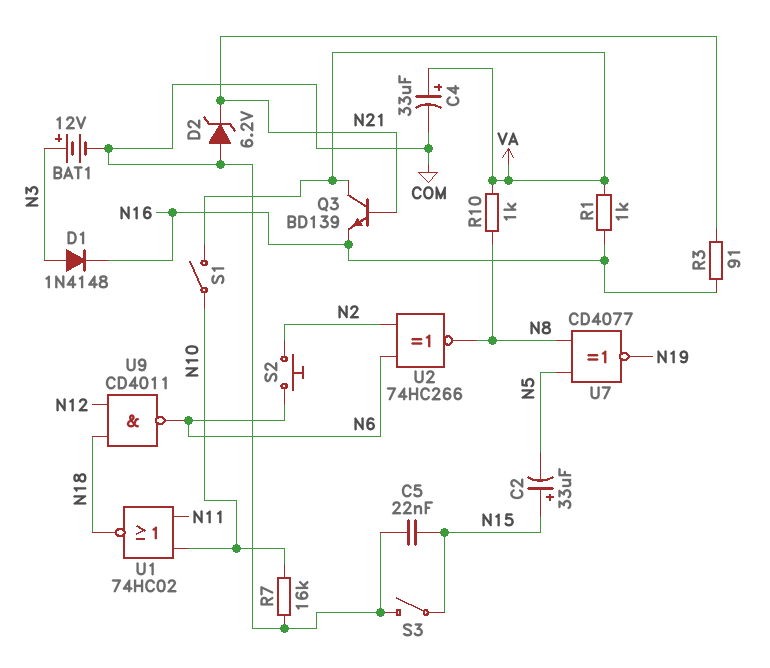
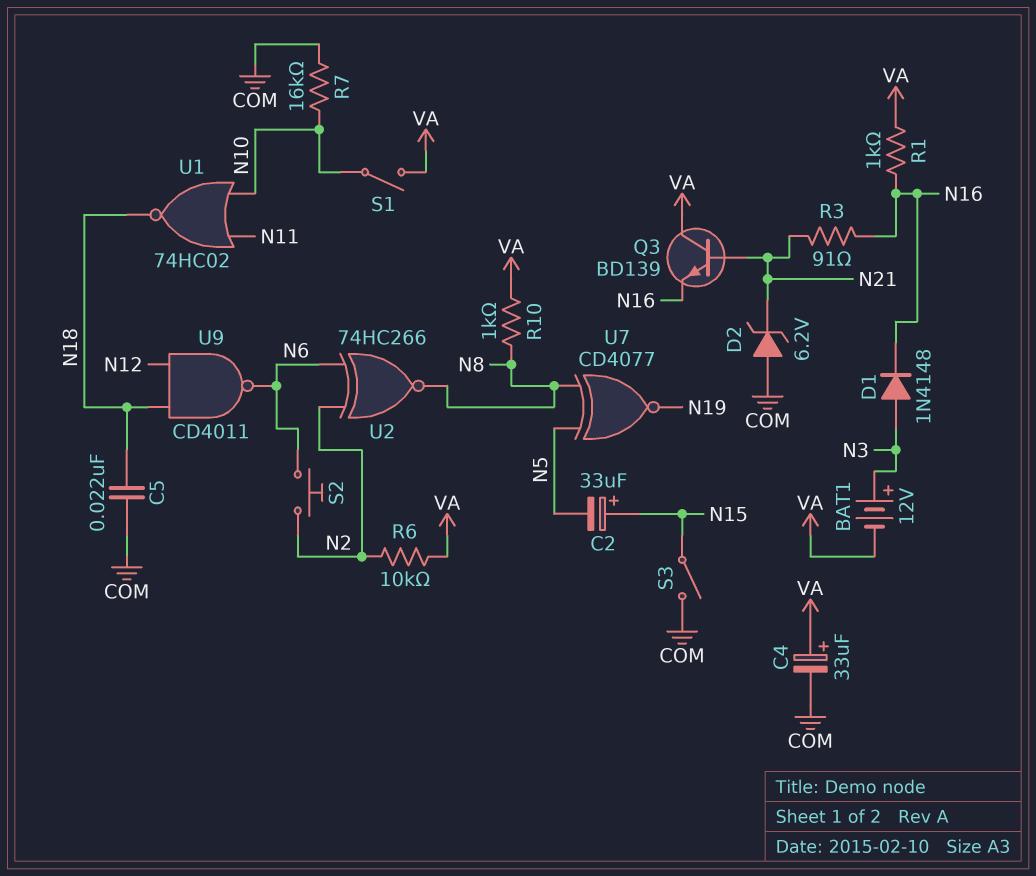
BAT1: 12V (plus N3, minus COM) -> 12V (plus N3, minus VA)
C5: 22nF (COM, N15) -> 22nF (COM, N18)
R6: none -> 10k (N2, VA)

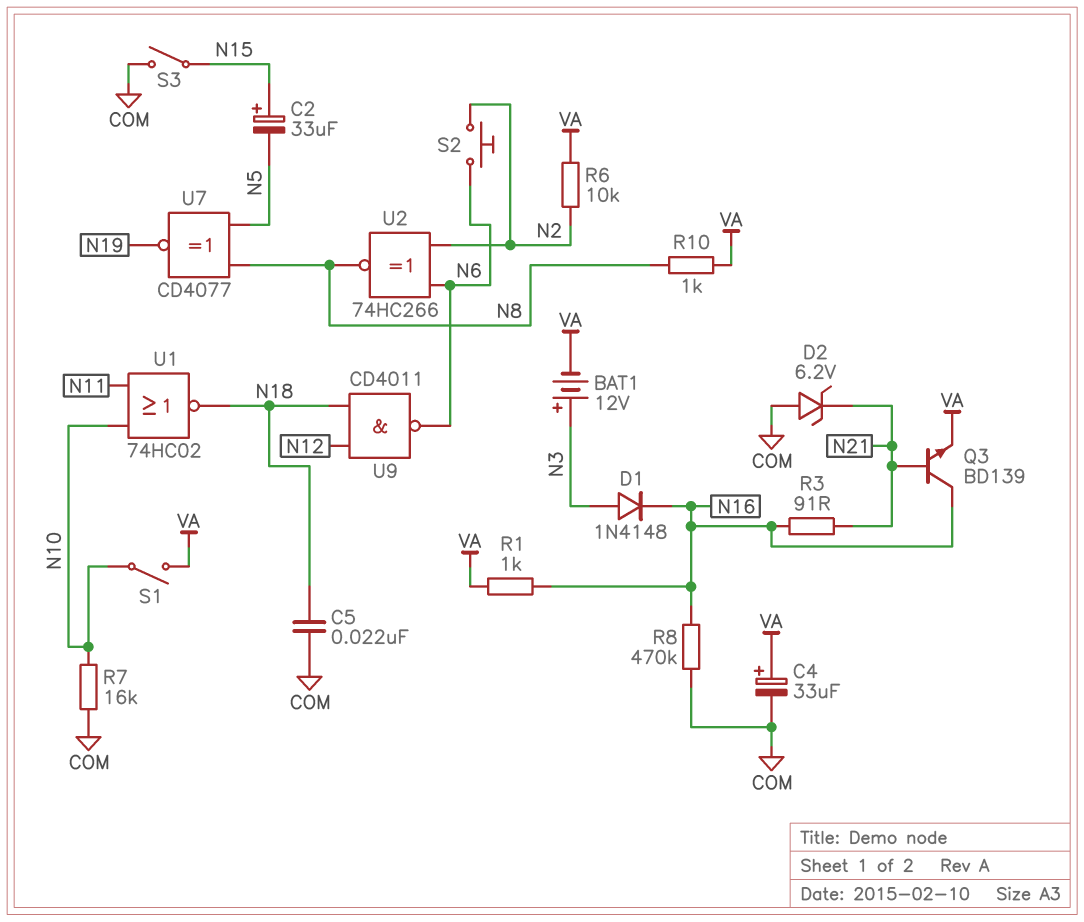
Q3: NPN BD139 (B N21, C VA, E N16) -> NPN BD139 (B N21, C N16, E VA)
R8: none -> 470k (COM, N16)

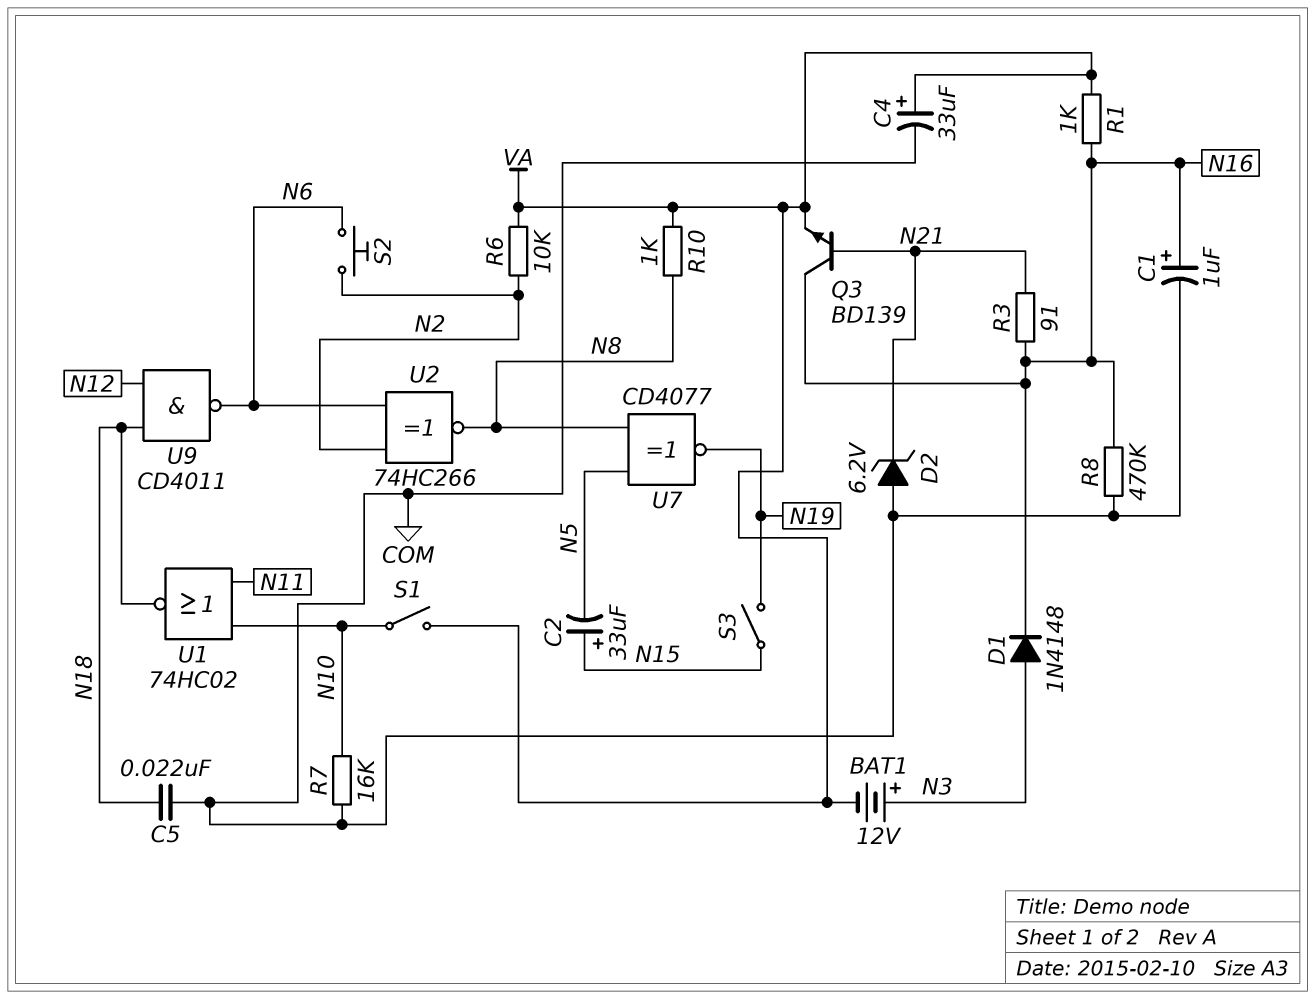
C1: none -> 1uF (plus N16, minus COM)
S3: switch (COM, N15) -> switch (N15, N19)

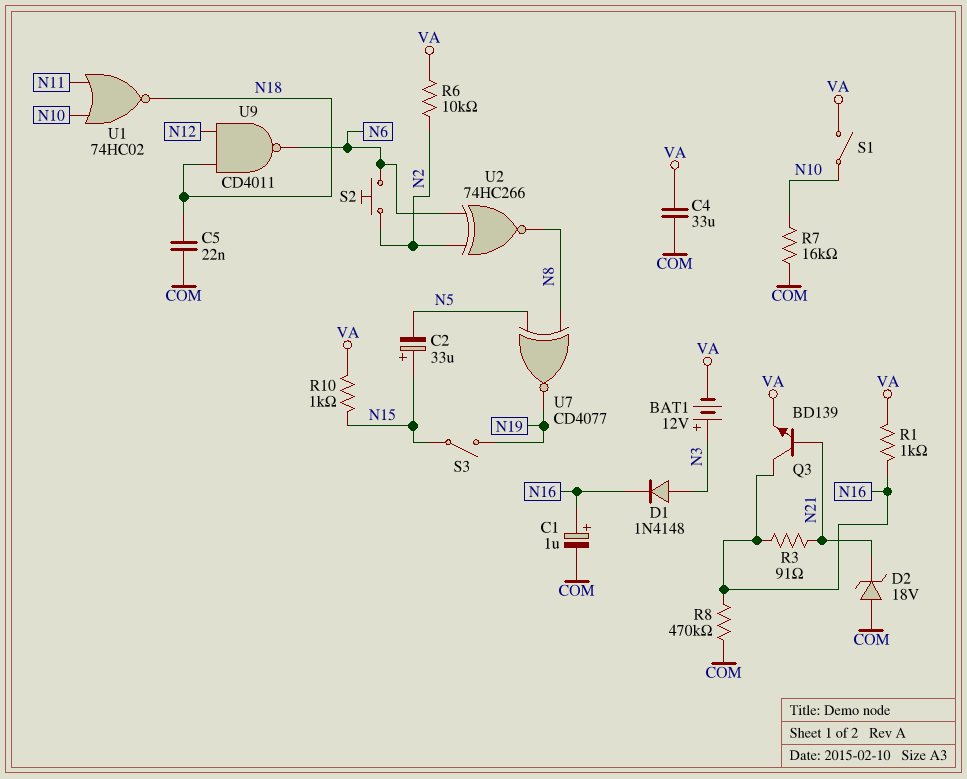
C4: 33uF (plus VA, minus COM) -> 33uF (COM, VA)
D2: zener 6.2V (A COM, K N21) -> zener 18V (A COM, K N21)
R10: 1k (N8, VA) -> 1k (N15, VA)

